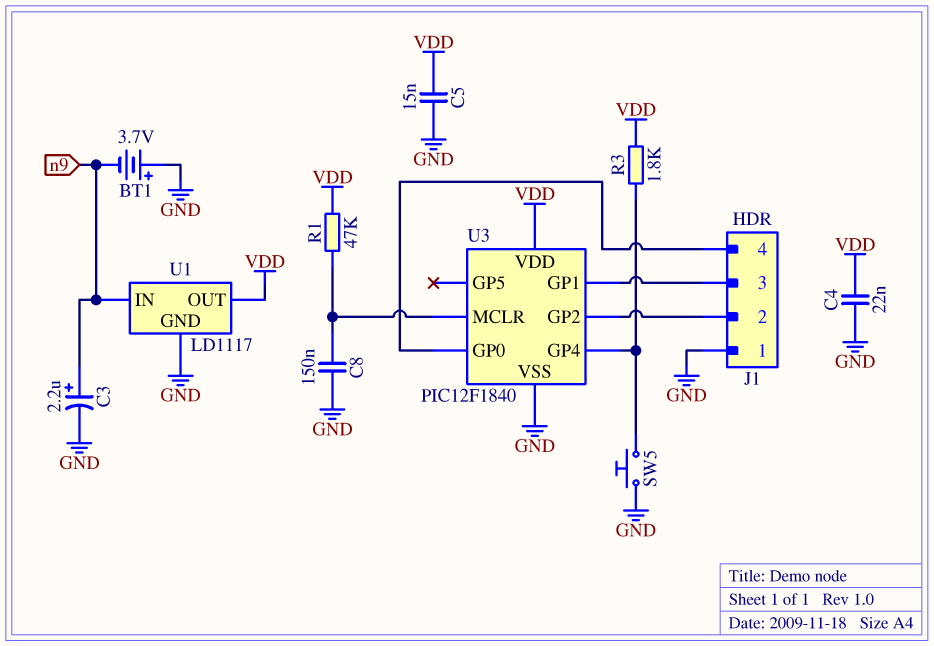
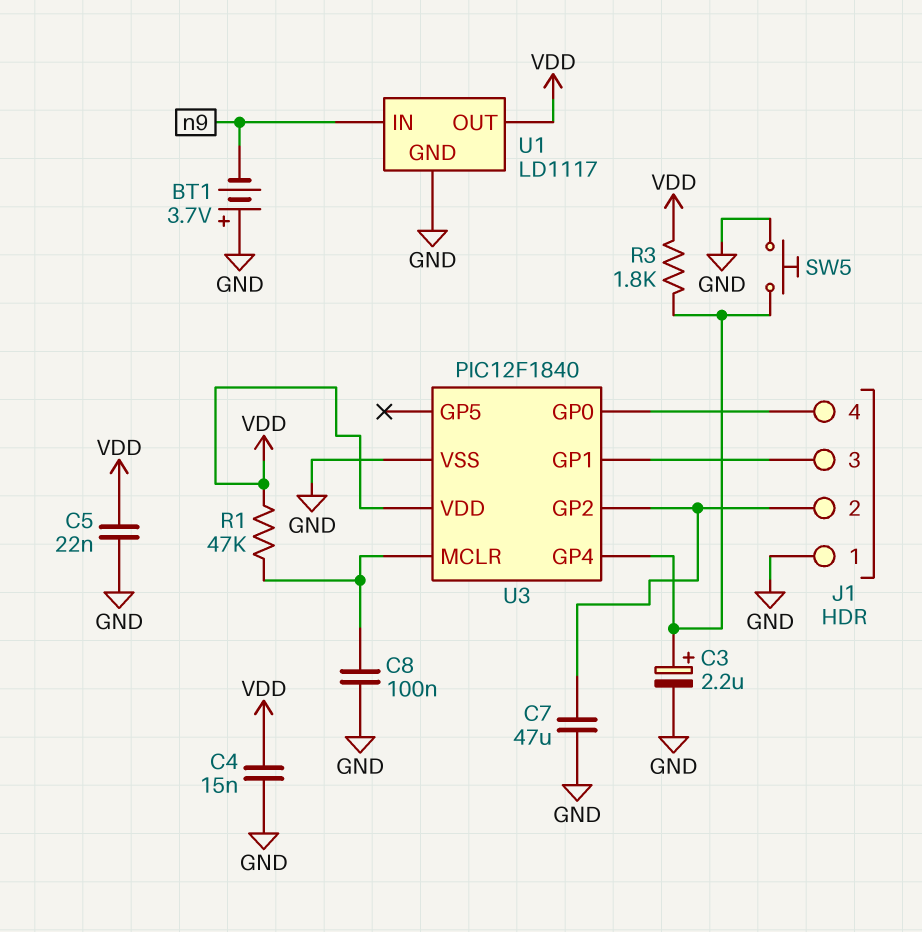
C3: 2.2uF (plus n9, minus GND) -> 2.2uF (plus U3/GP4, minus GND)
C4: 22nF (GND, VDD) -> 15nF (GND, VDD)
C5: 15nF (GND, VDD) -> 22nF (GND, VDD)
C7: none -> 47uF (GND, J1/2)
C8: 150nF (GND, U3/MCLR) -> 100nF (GND, U3/MCLR)

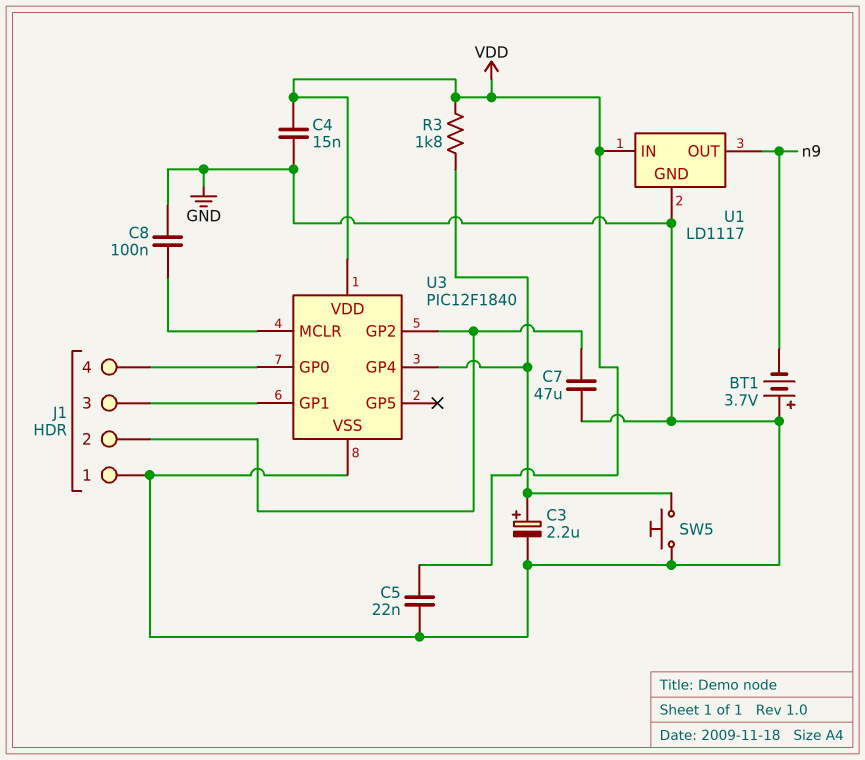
R1: 47k (U3/MCLR, VDD) -> none
U1 pin IN: n9 -> VDD
U1 pin OUT: VDD -> n9

